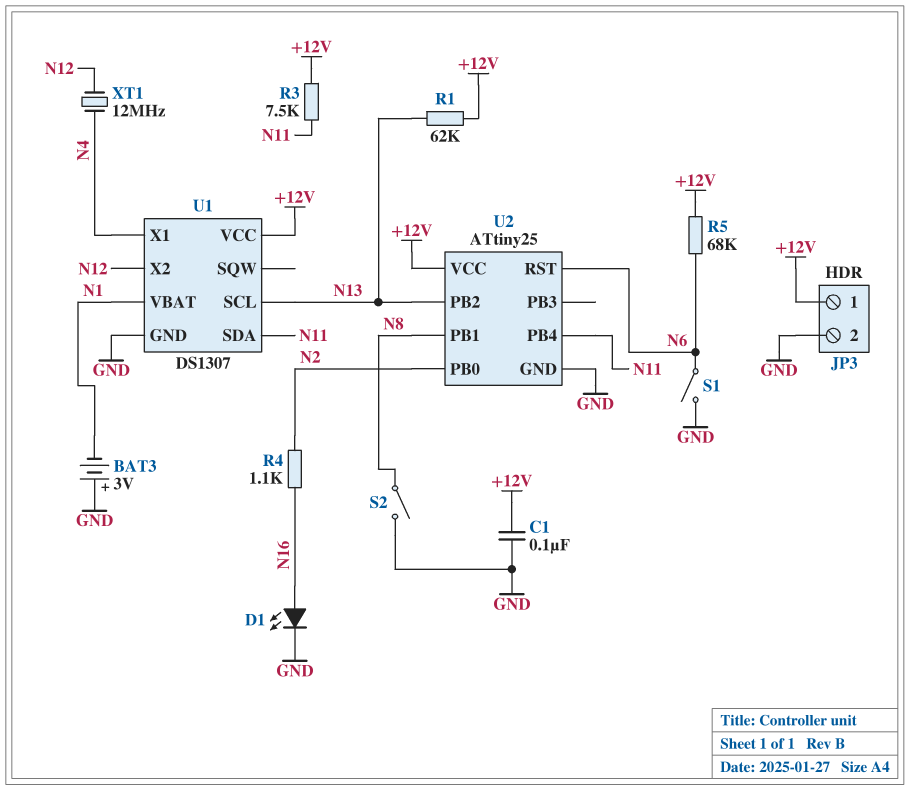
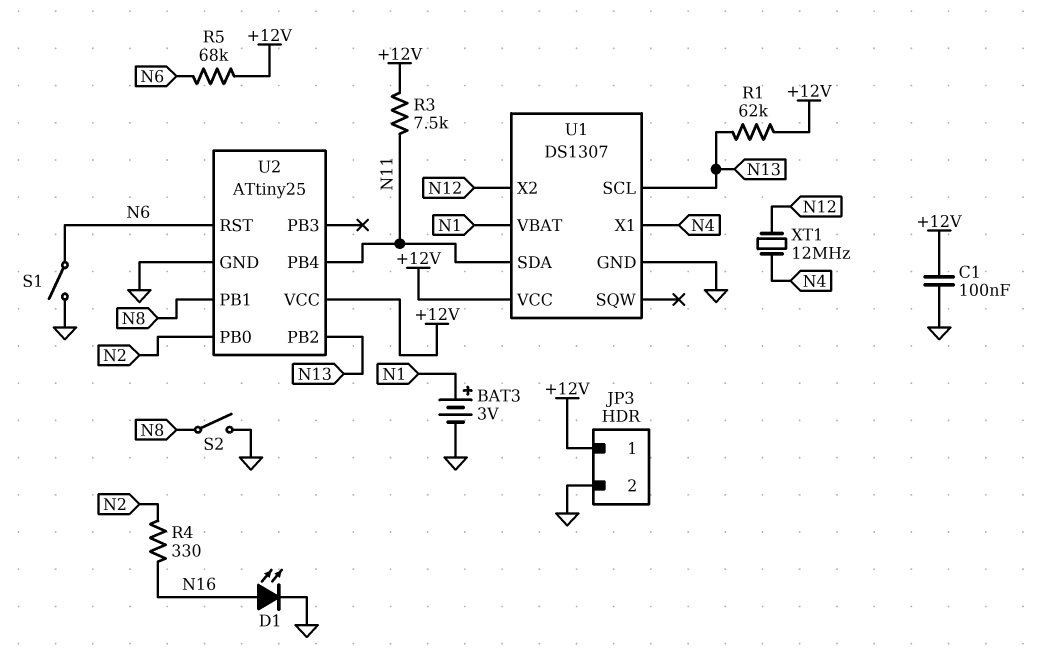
BAT3: 3V (plus GND, minus N1) -> 3V (plus N1, minus GND)
R4: 1.1k (N2, N16) -> 330 (N2, N16)

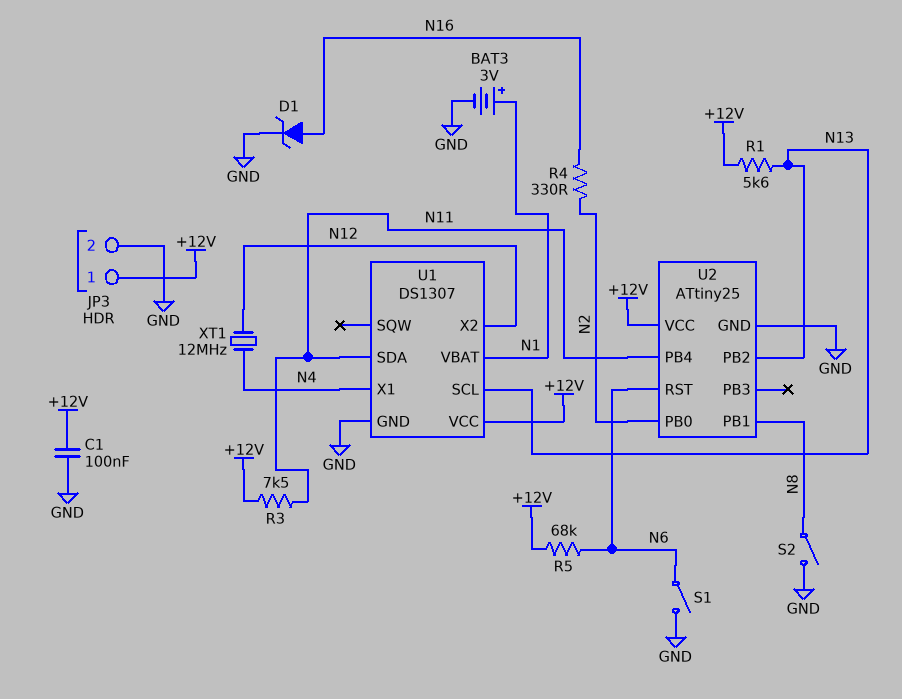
D1: LED (A N16, K GND) -> zener (A N16, K GND)
R1: 62k (+12V, N13) -> 5.6k (+12V, N13)

